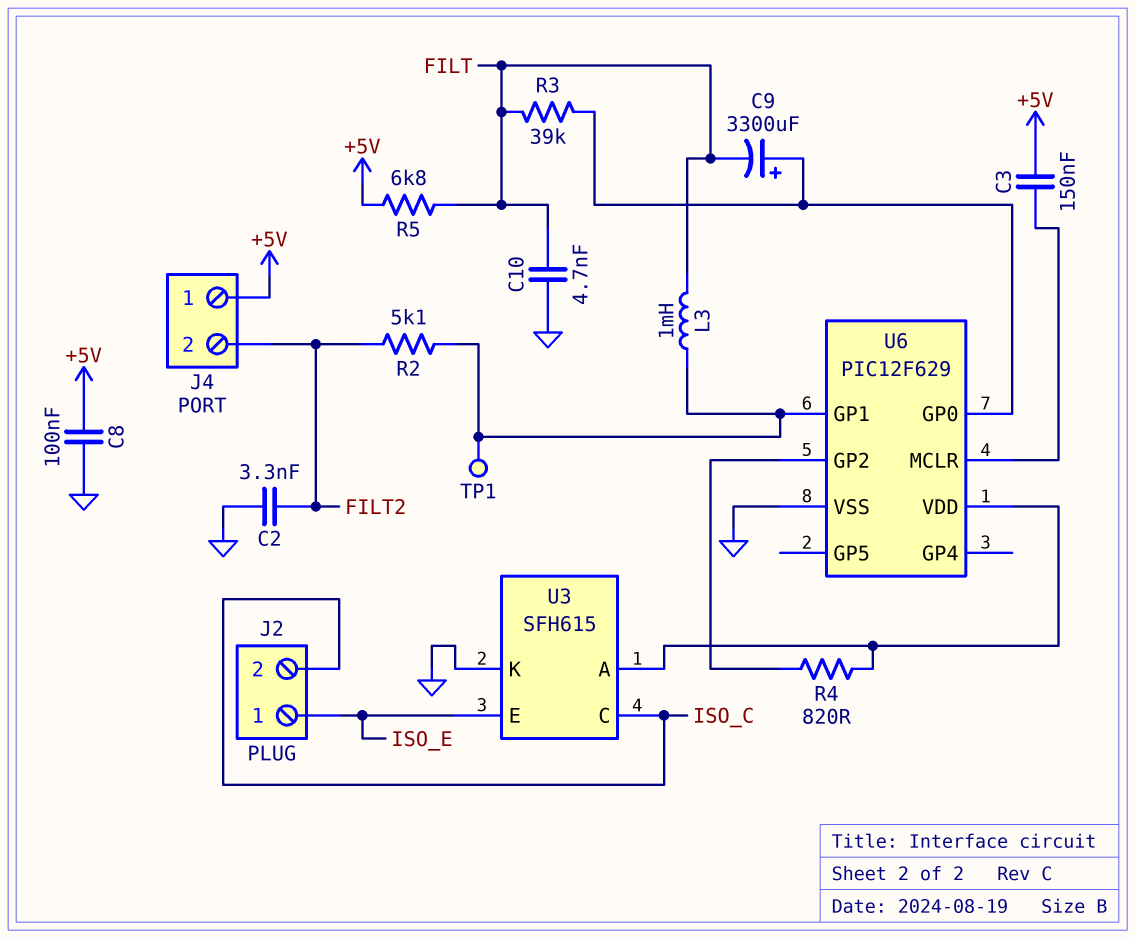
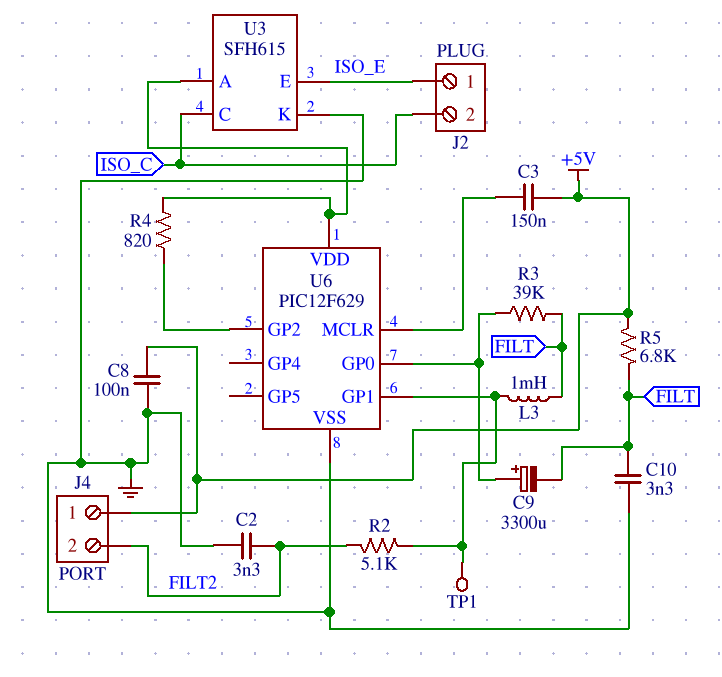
C10: 4.7nF (FILT, GND) -> 3.3nF (FILT, GND)

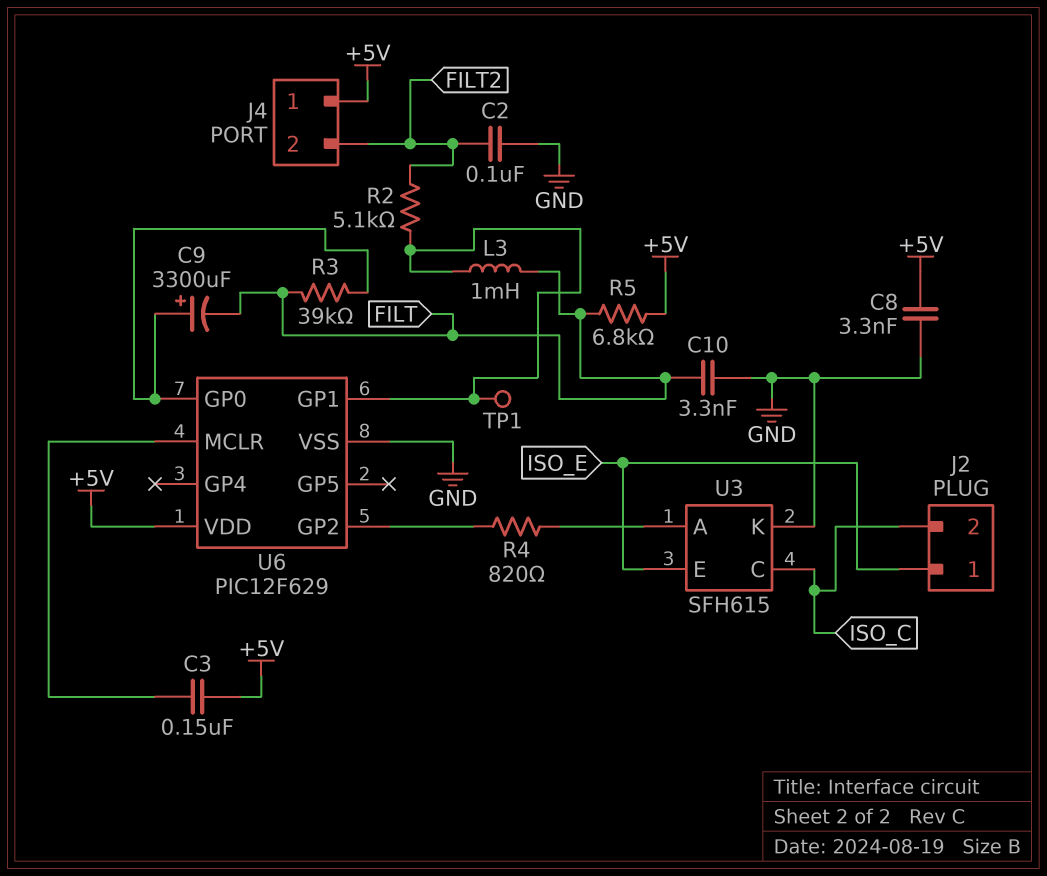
C2: 3.3nF (FILT2, GND) -> 100nF (FILT2, GND)
C8: 100nF (+5V, GND) -> 3.3nF (+5V, GND)
U6 pin VDD: U3/A -> +5V

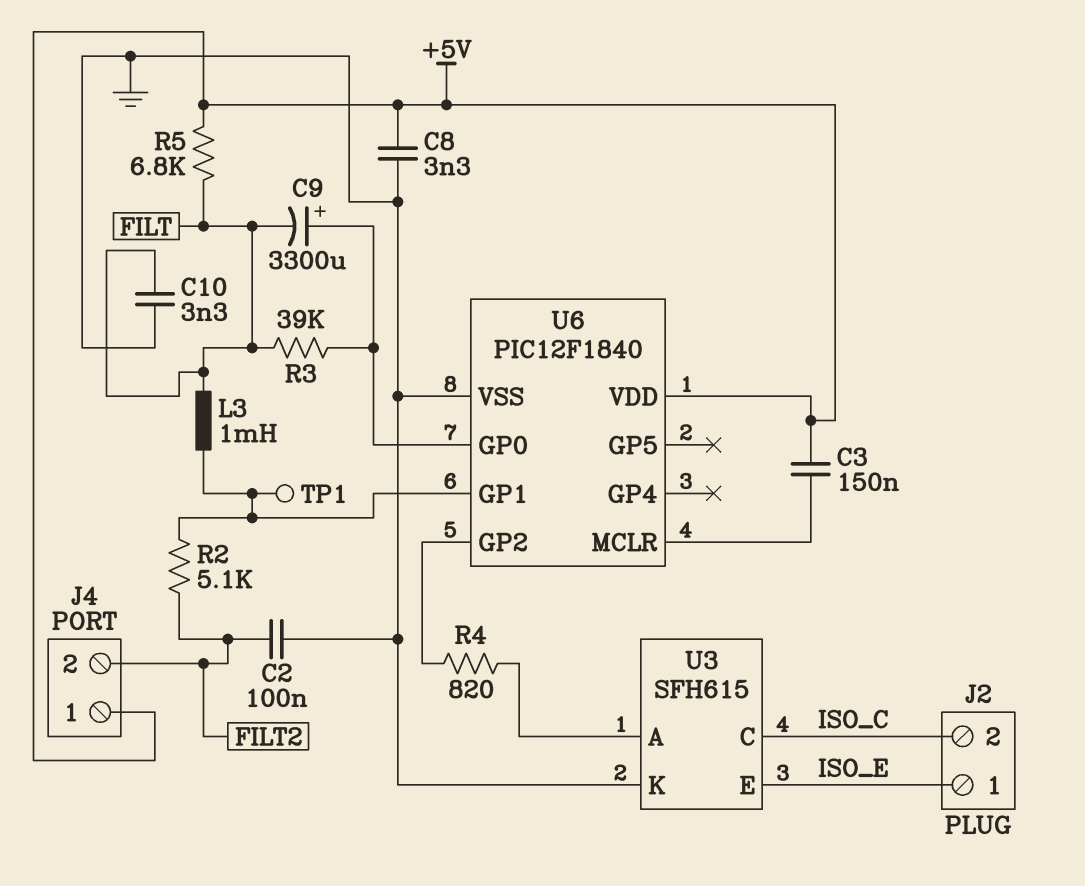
U6: PIC12F629 -> PIC12F1840

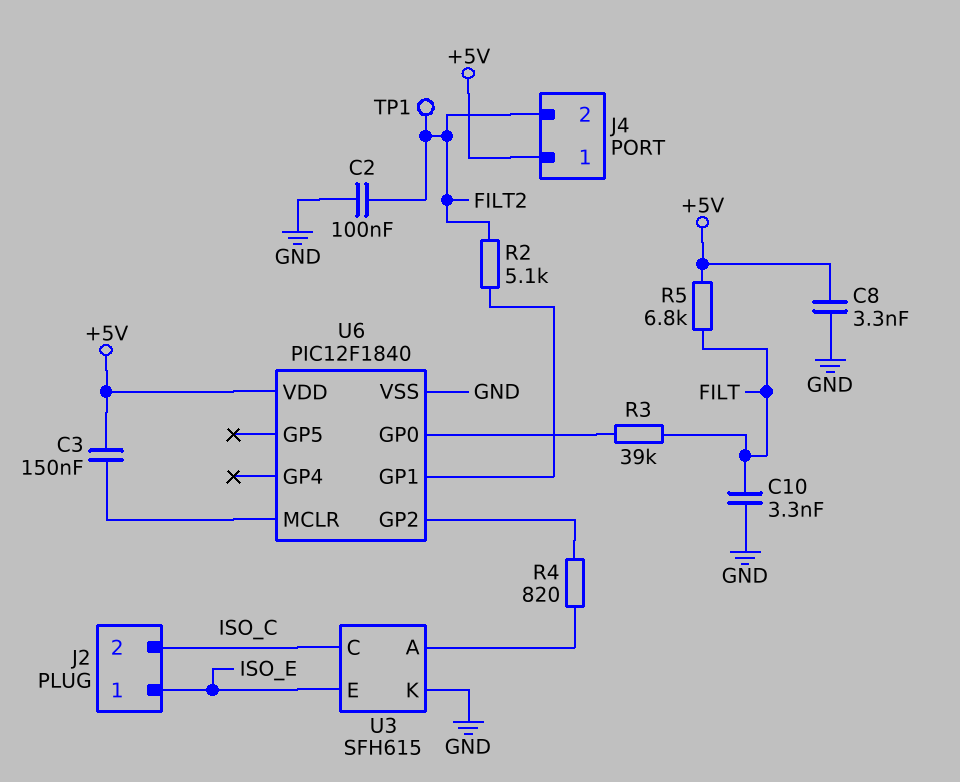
C9: 3300uF (plus U6/GP0, minus FILT) -> none
L3: 1mH (FILT, U6/GP1) -> none
TP1: test point (U6/GP1) -> test point (FILT2)

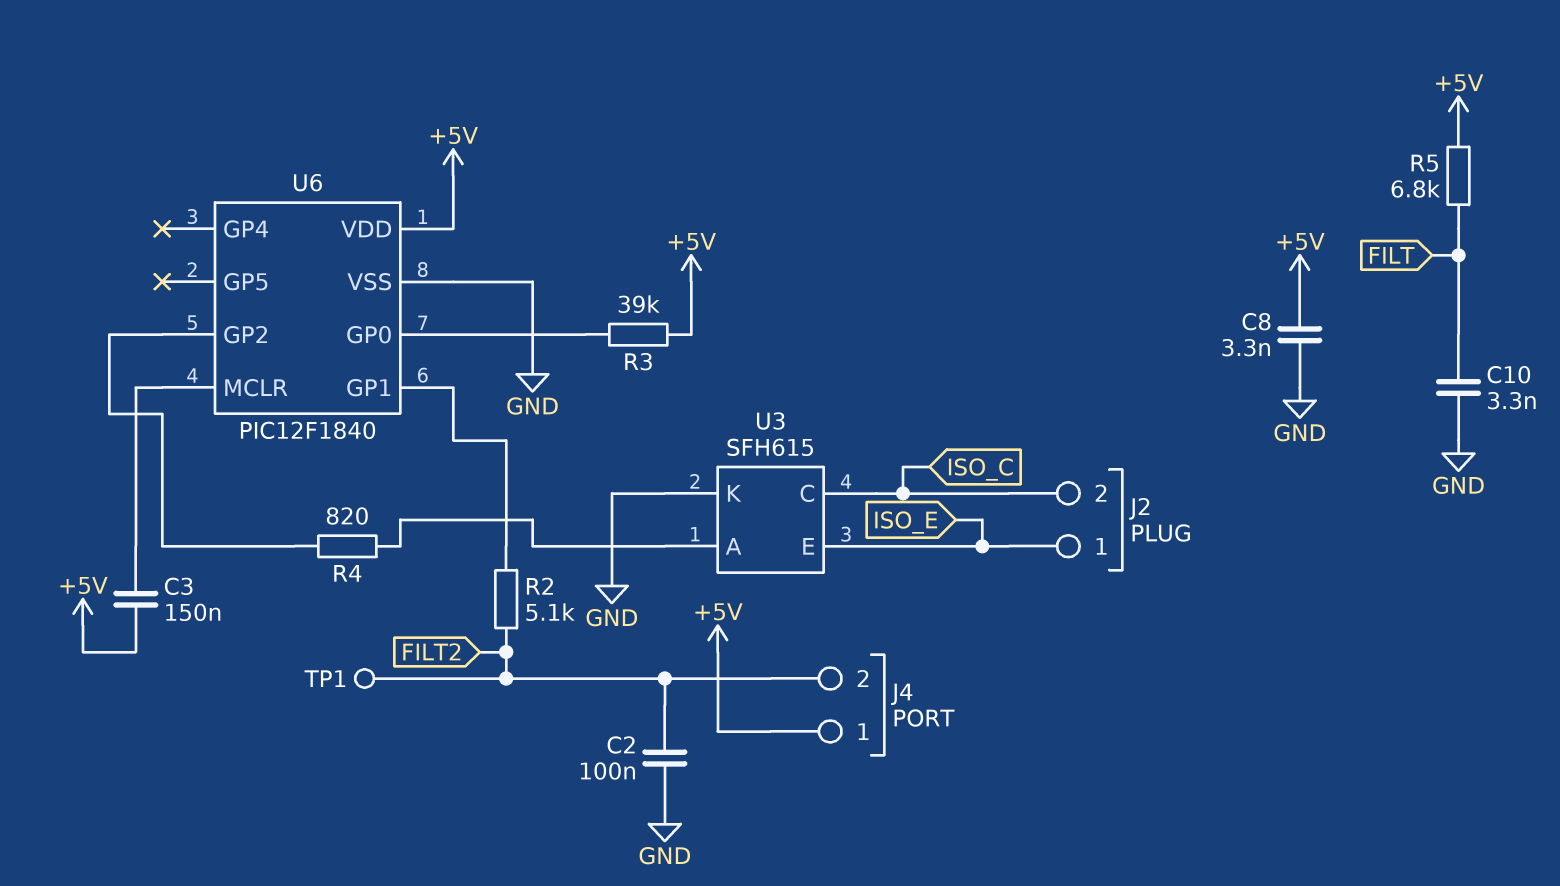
R3: 39k (FILT, U6/GP0) -> 39k (+5V, U6/GP0)

